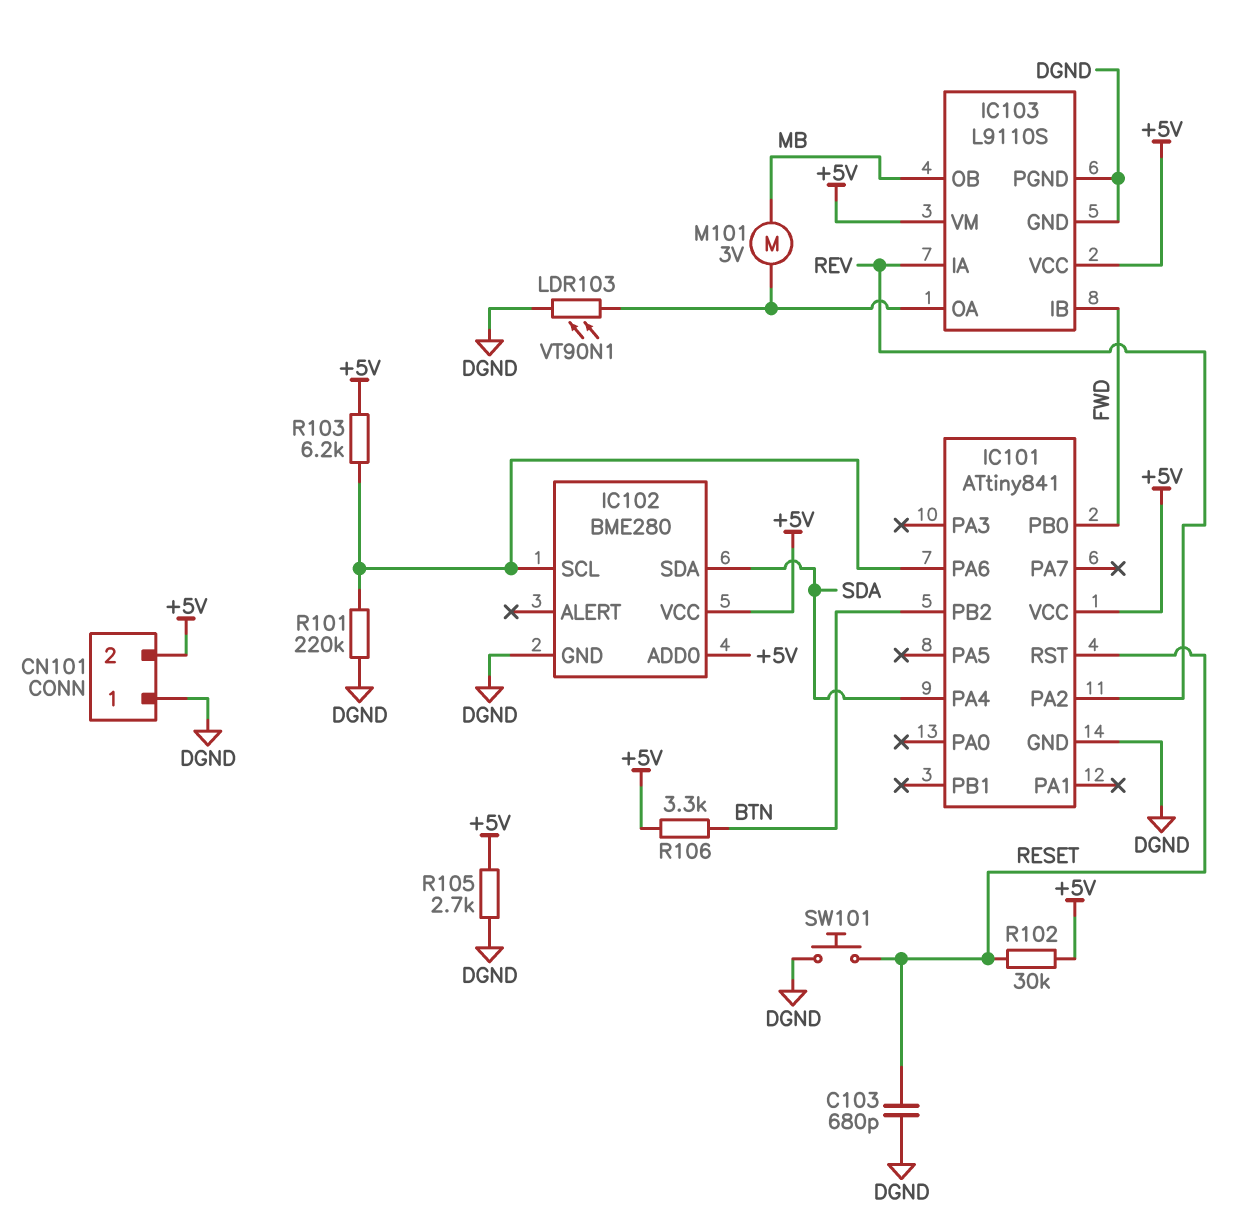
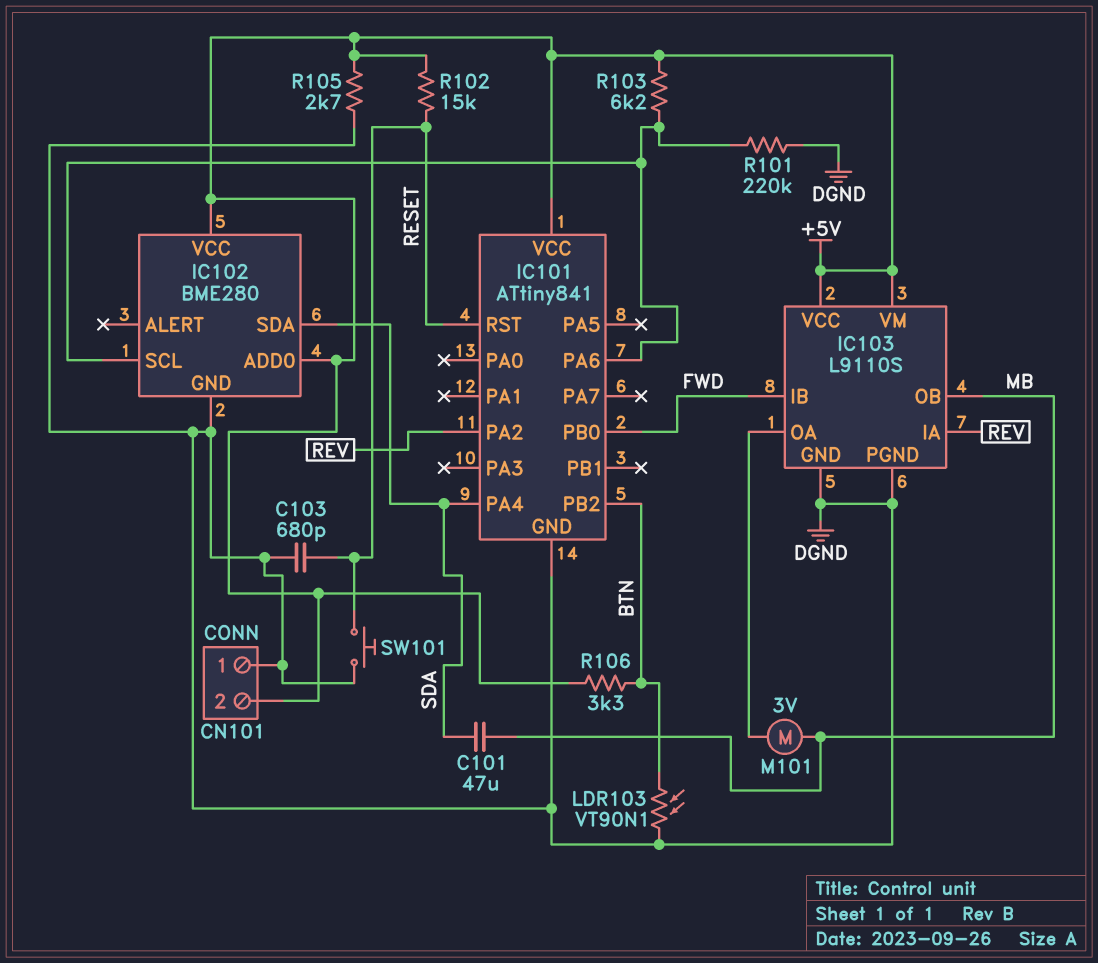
C101: none -> 47uF (MB, SDA)
LDR103: VT90N1 (DGND, IC103/OA) -> VT90N1 (BTN, DGND)
R102: 30k (+5V, RESET) -> 15k (+5V, RESET)

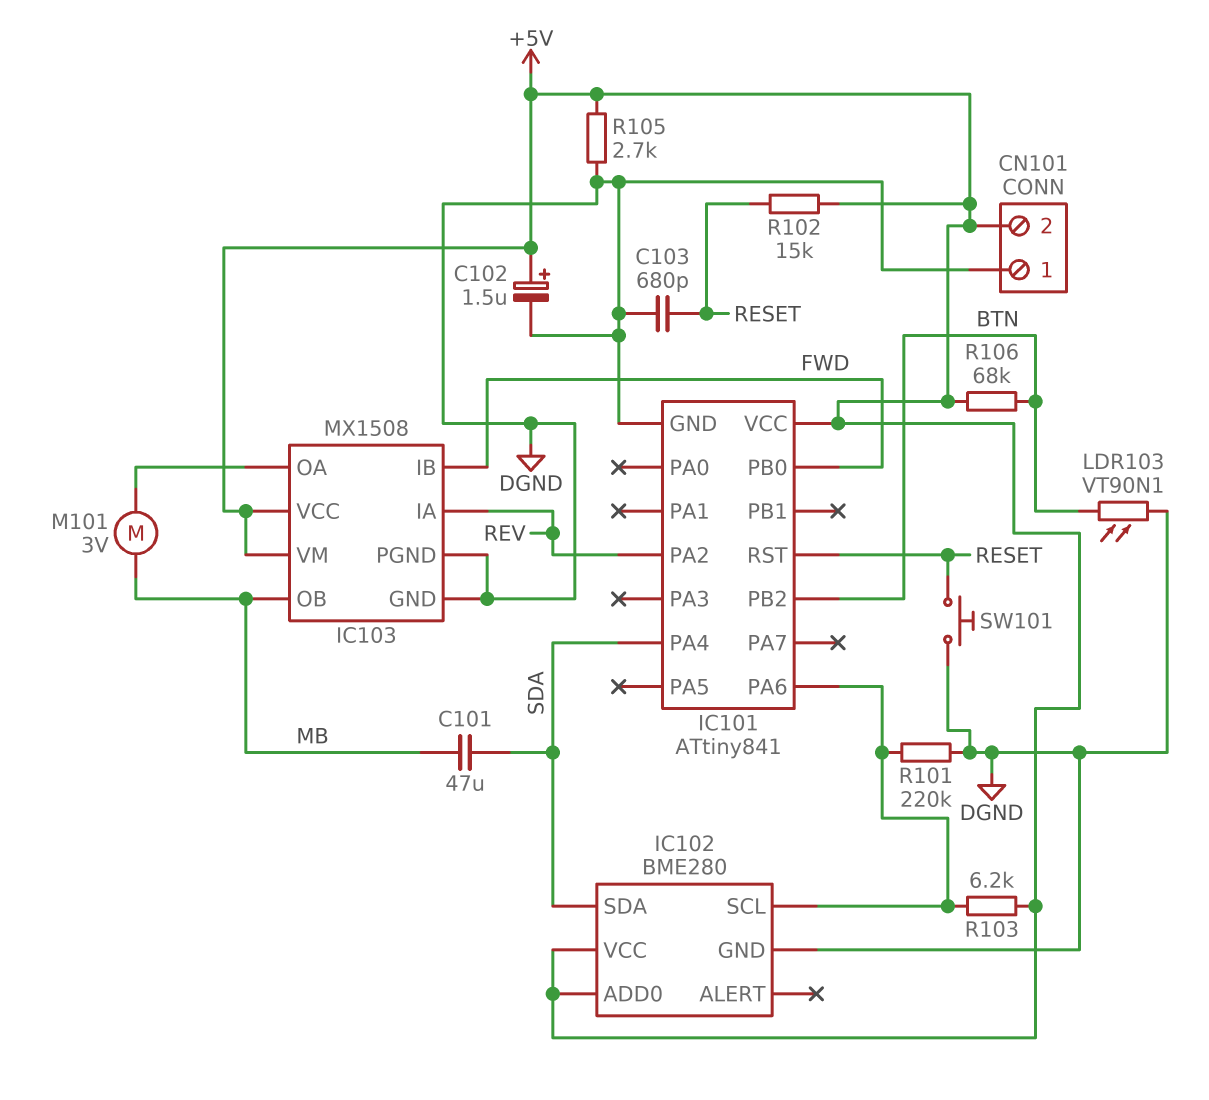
C102: none -> 1.5uF (plus +5V, minus DGND)
IC103: L9110S -> MX1508
R106: 3.3k (+5V, BTN) -> 68k (+5V, BTN)

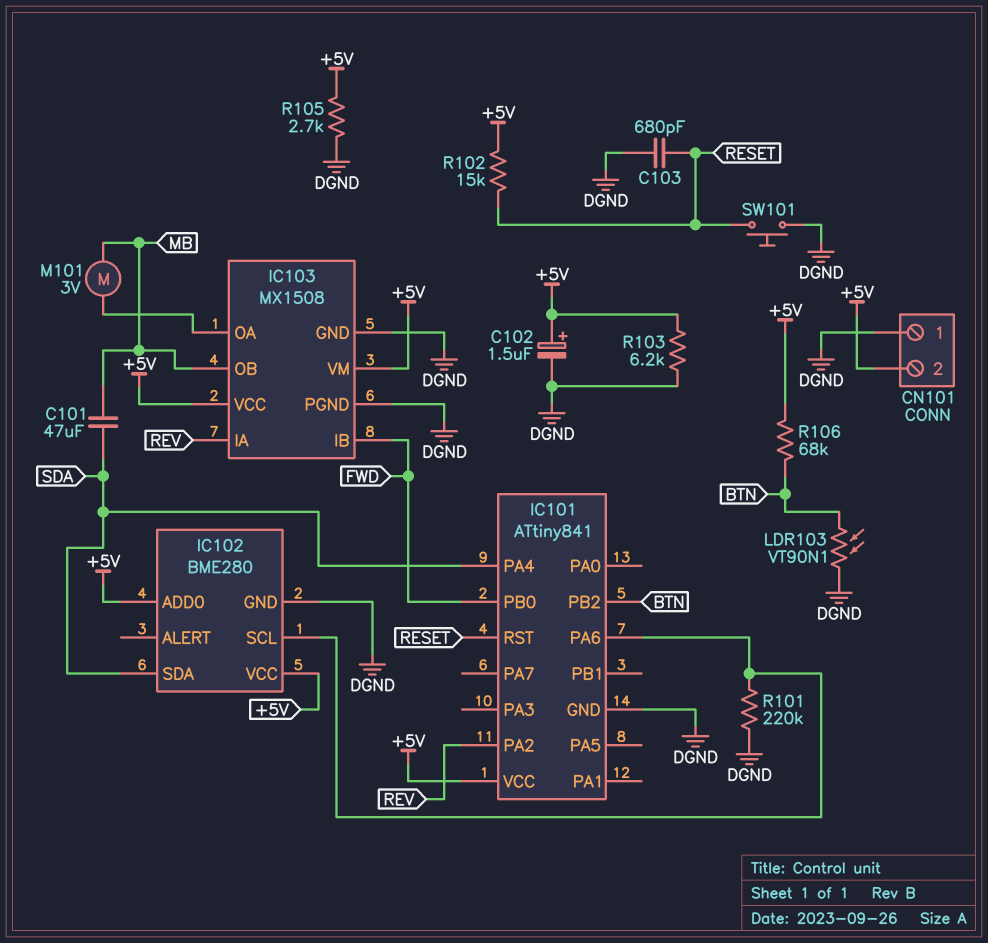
R103: 6.2k (+5V, IC101/PA6) -> 6.2k (+5V, DGND)

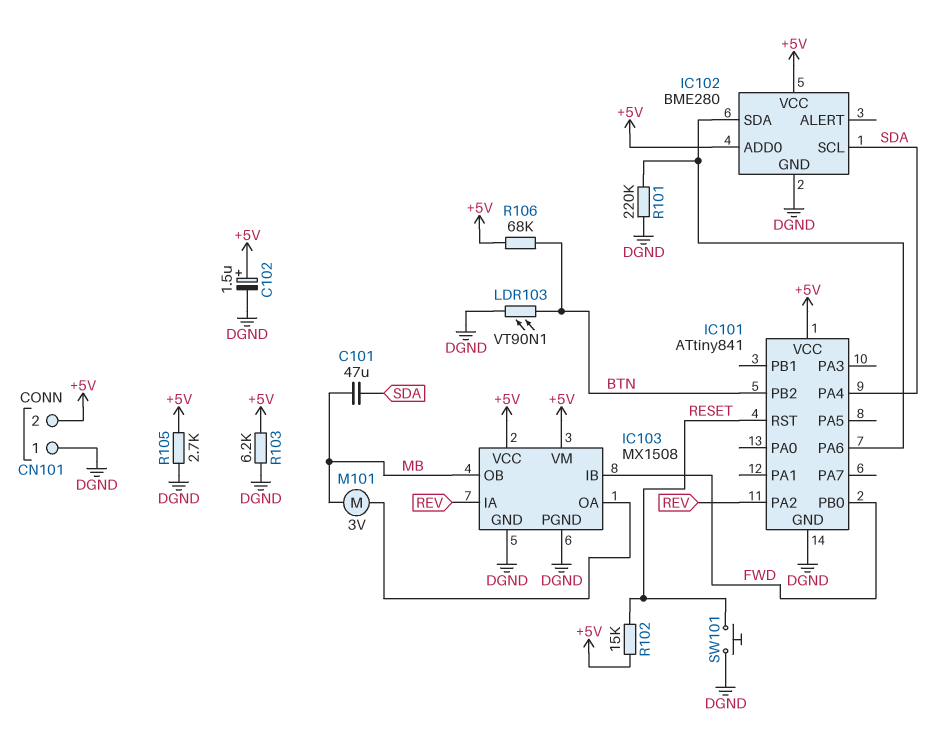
C103: 680pF (DGND, RESET) -> none
IC102 pin SCL: IC101/PA6 -> SDA
IC102 pin SDA: SDA -> IC101/PA6

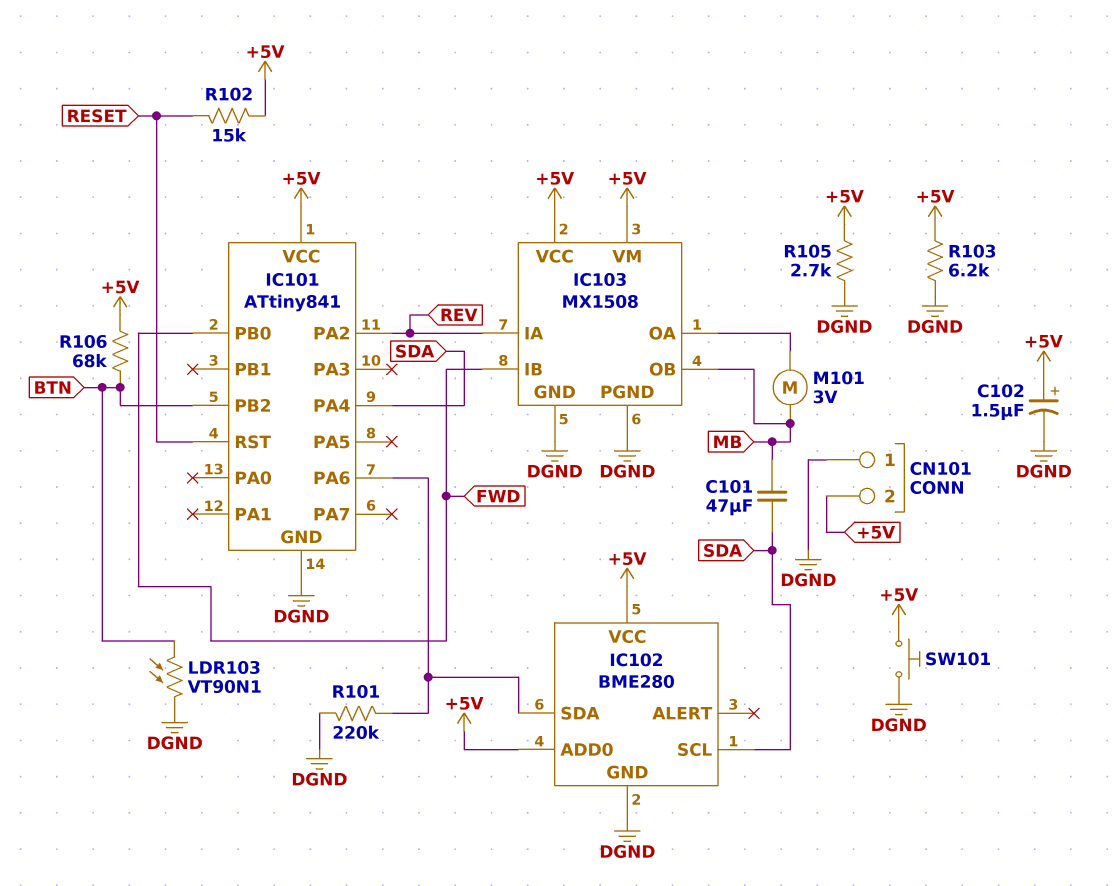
SW101: button (DGND, RESET) -> button (+5V, DGND)

